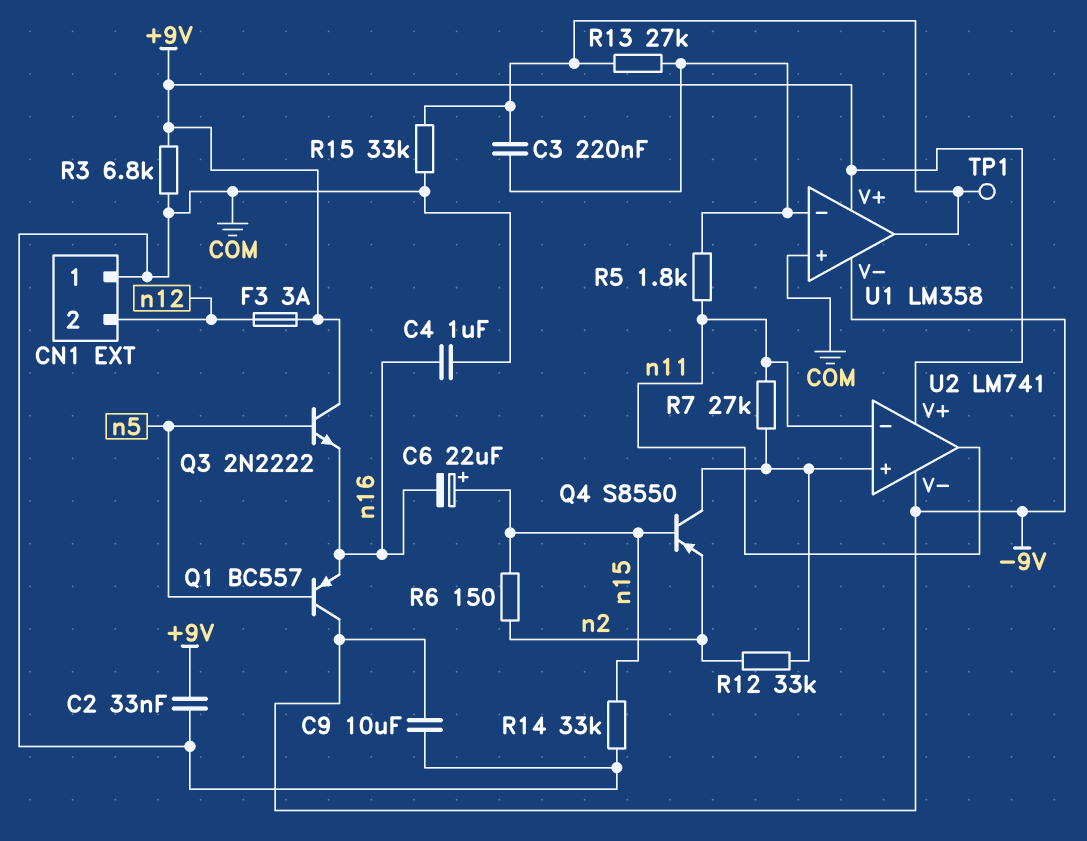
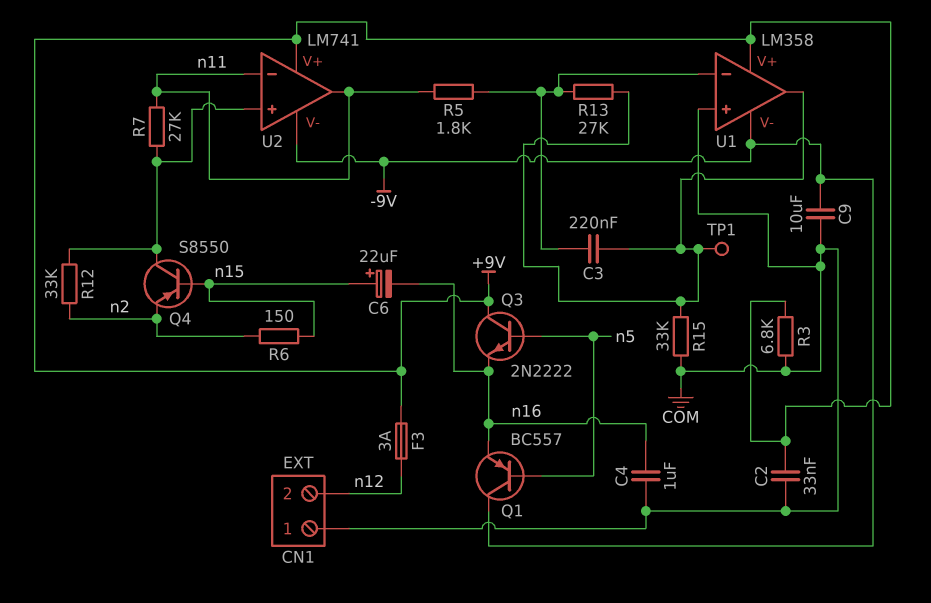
R14: 33k (COM, n15) -> none

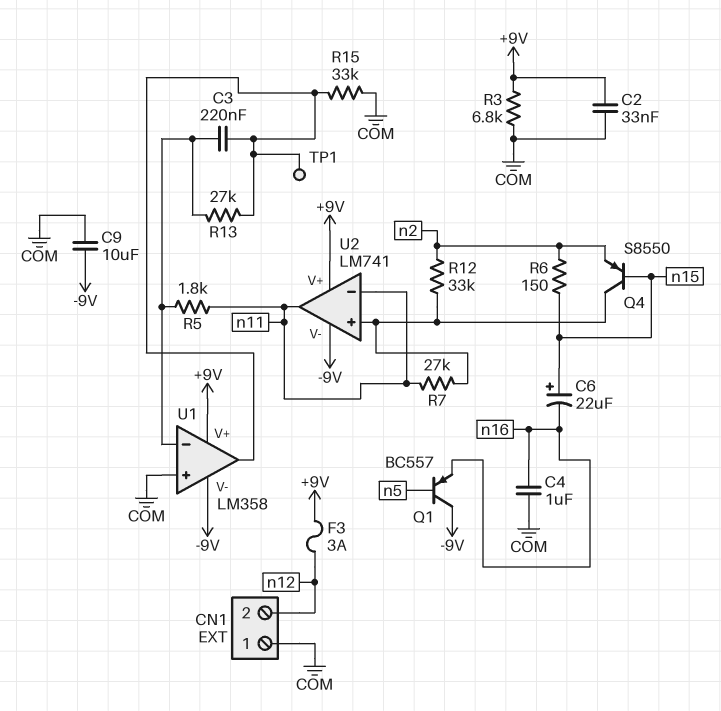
Q3: NPN 2N2222 (B n5, C +9V, E n16) -> none

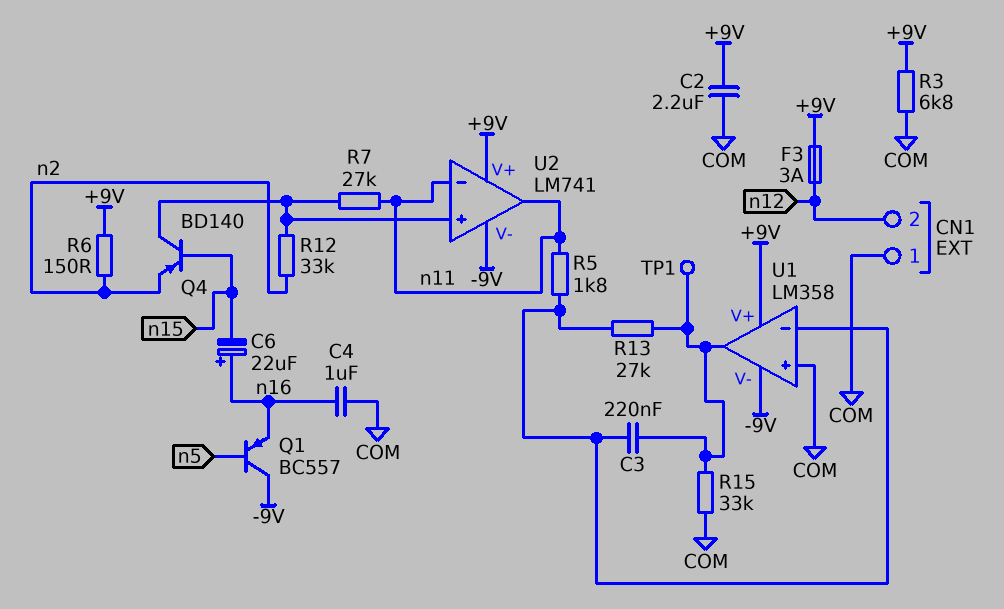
C2: 33nF (+9V, COM) -> 2.2uF (+9V, COM)
C6: 22uF (plus n15, minus n16) -> 22uF (plus n16, minus n15)
C9: 10uF (-9V, COM) -> none
Q4: PNP S8550 (B n15, C U2/in+, E n2) -> PNP BD140 (B n15, C U2/in+, E n2)
R6: 150 (n2, n15) -> 150 (+9V, n2)

